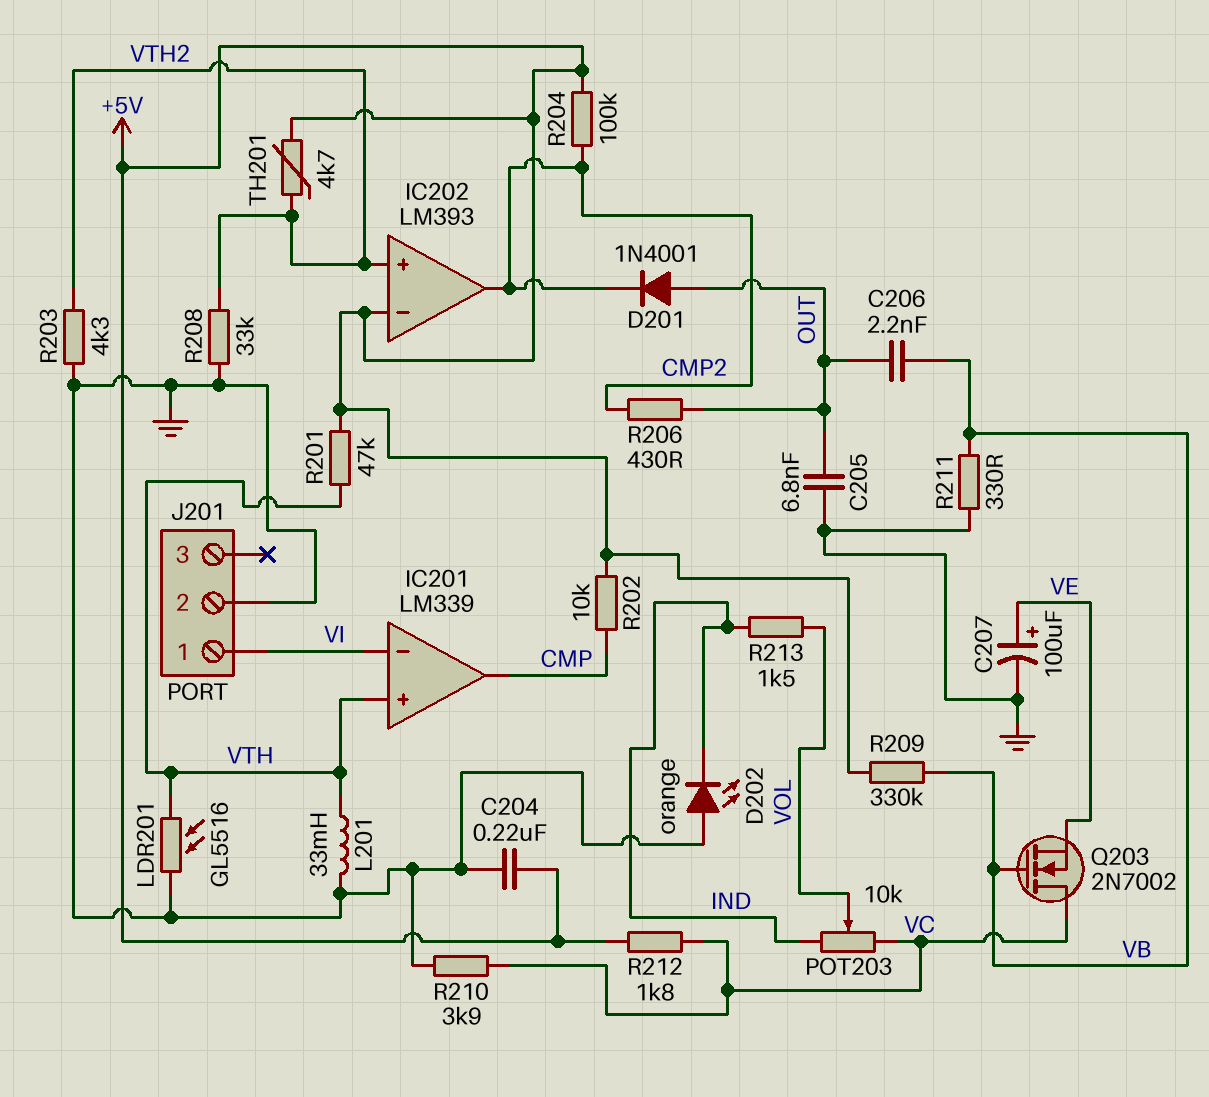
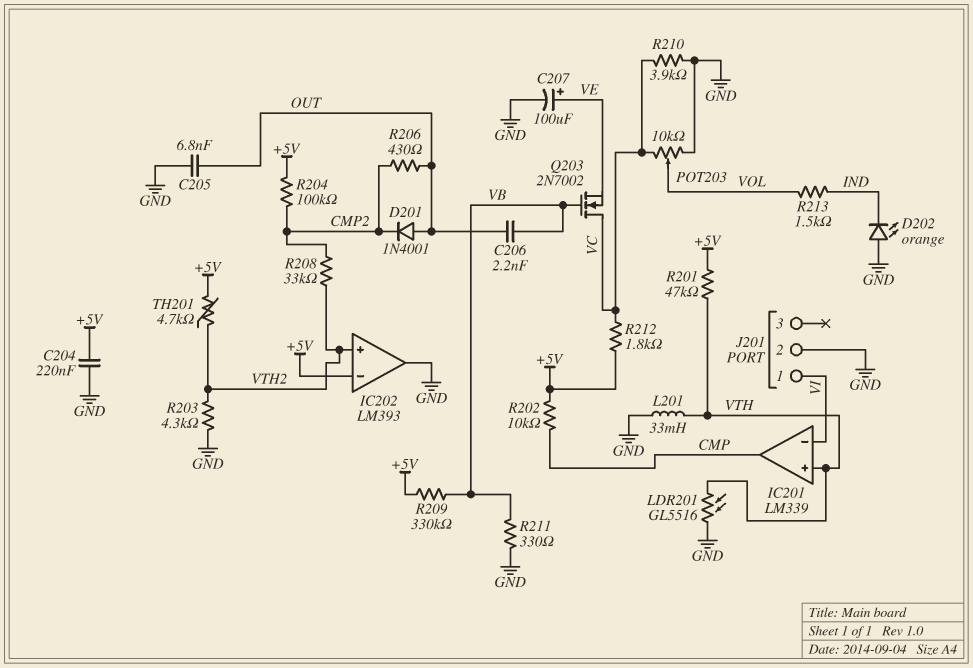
IC202 pin out: CMP2 -> GND
POT203: 10k (IND, VC, wiper VOL) -> 10k (GND, VC, wiper VOL)
R208: 33k (GND, VTH2) -> 33k (CMP2, VTH2)

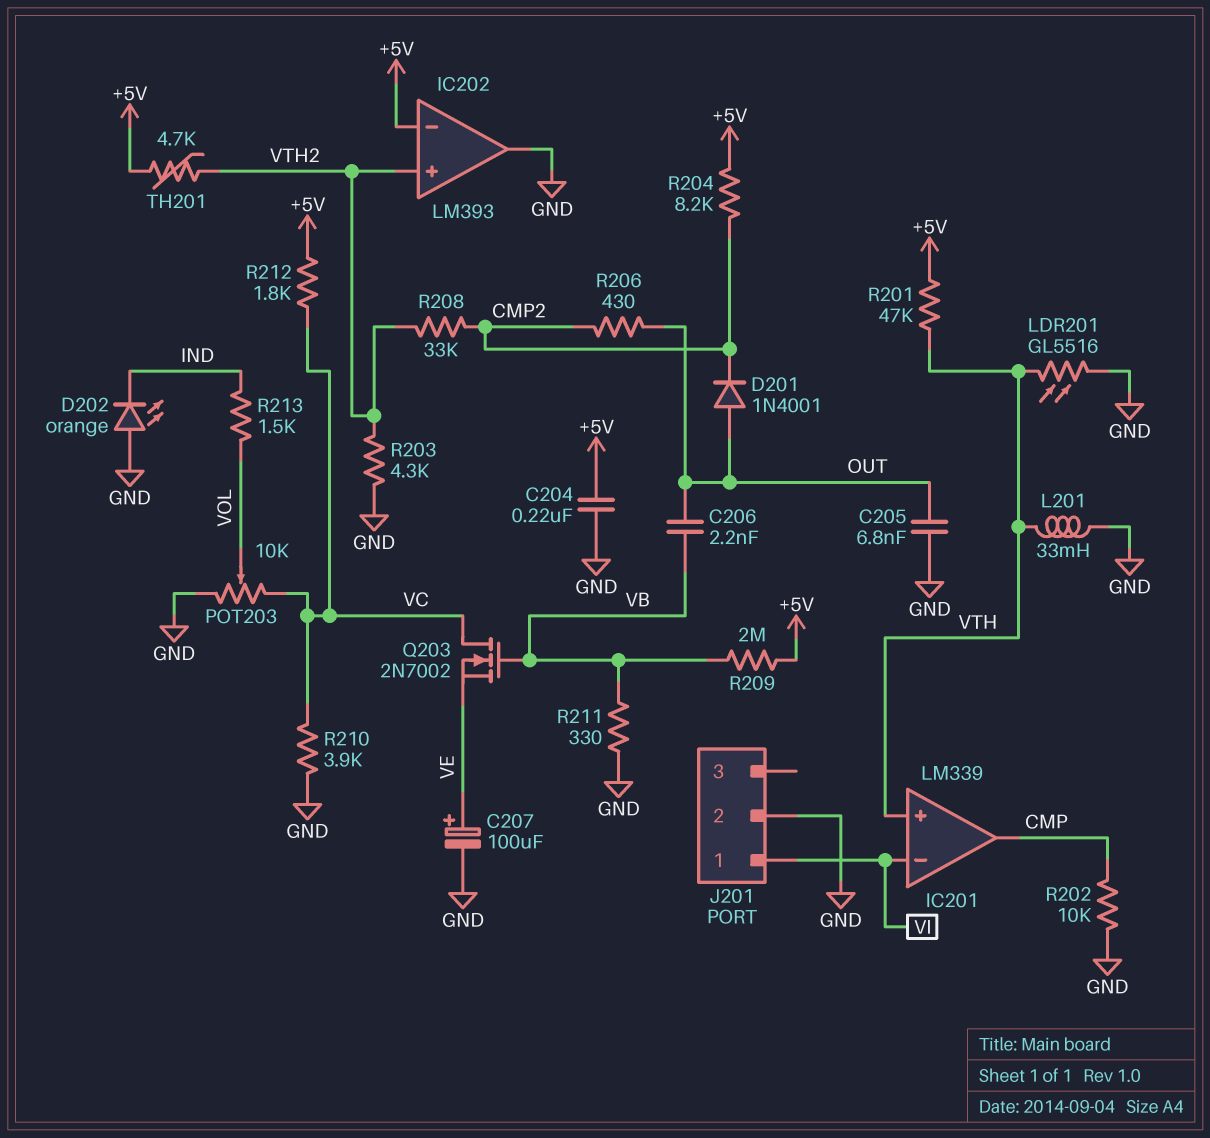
R202: 10k (+5V, CMP) -> 10k (CMP, GND)
R204: 100k (+5V, CMP2) -> 8.2k (+5V, CMP2)
R209: 330k (+5V, VB) -> 2M (+5V, VB)

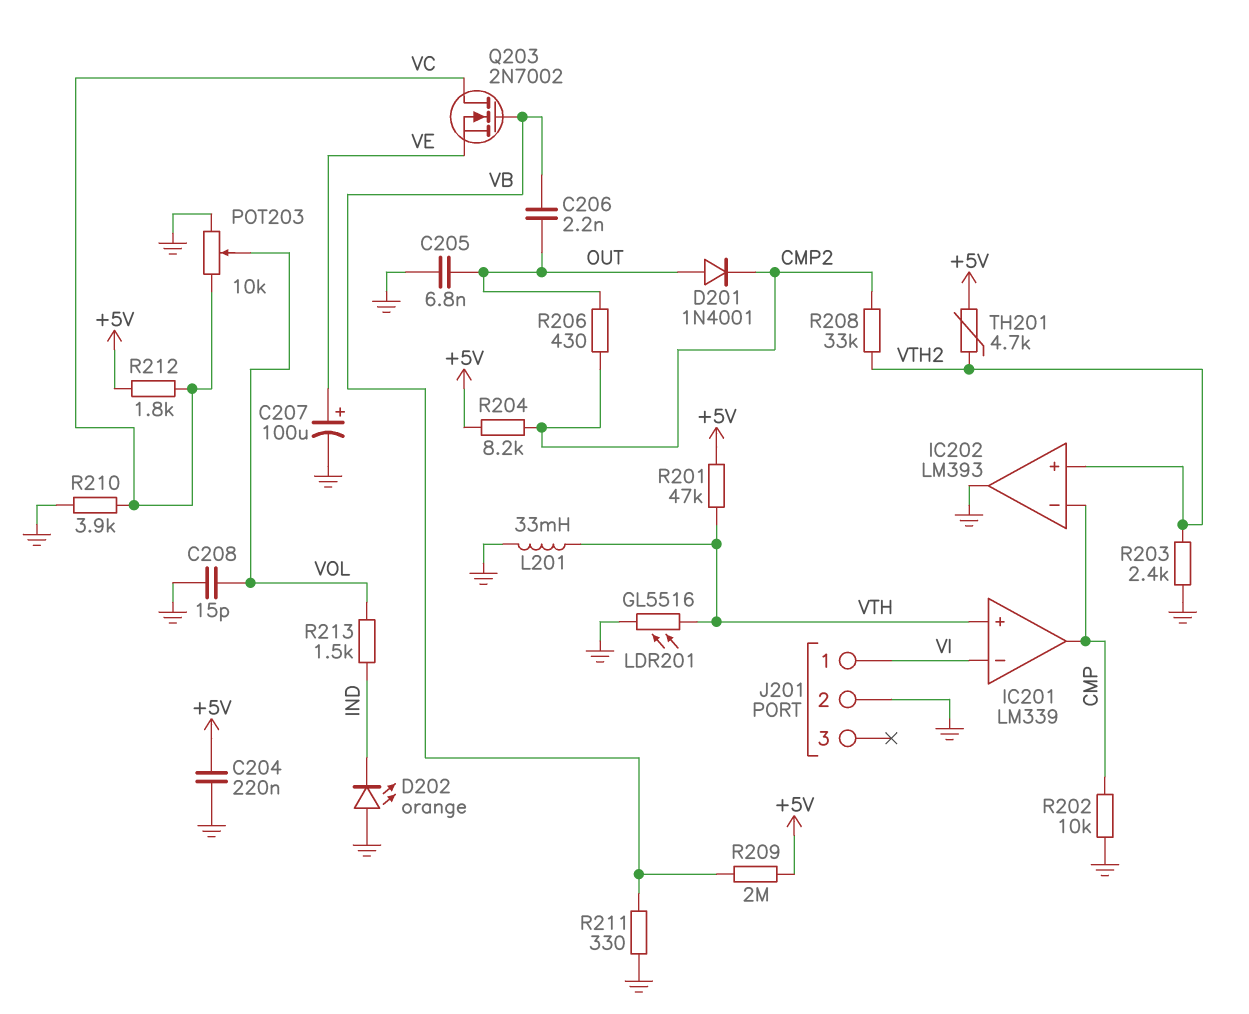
C208: none -> 15pF (GND, VOL)
IC202 pin in-: +5V -> CMP
R203: 4.3k (GND, VTH2) -> 2.4k (GND, VTH2)

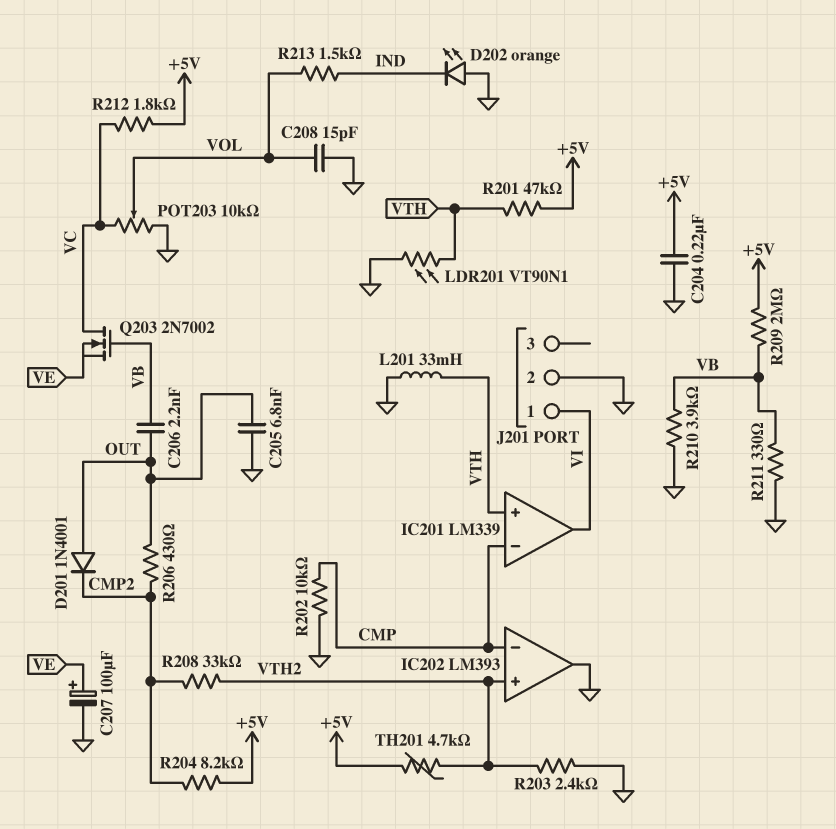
IC201 pin in-: VI -> CMP
IC201 pin out: CMP -> VI
LDR201: GL5516 (GND, VTH) -> VT90N1 (GND, VTH)
R210: 3.9k (GND, VC) -> 3.9k (GND, VB)

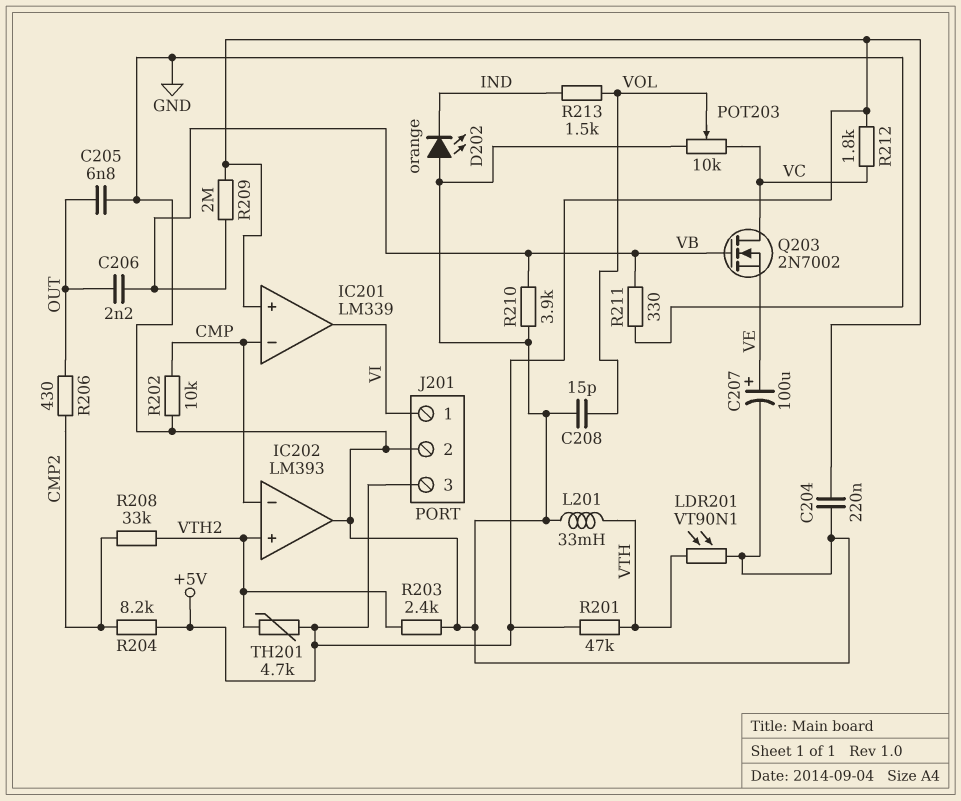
D201: diode 1N4001 (A OUT, K CMP2) -> none
IC201 pin in+: VTH -> +5V
J201 pin 3: none -> +5V

